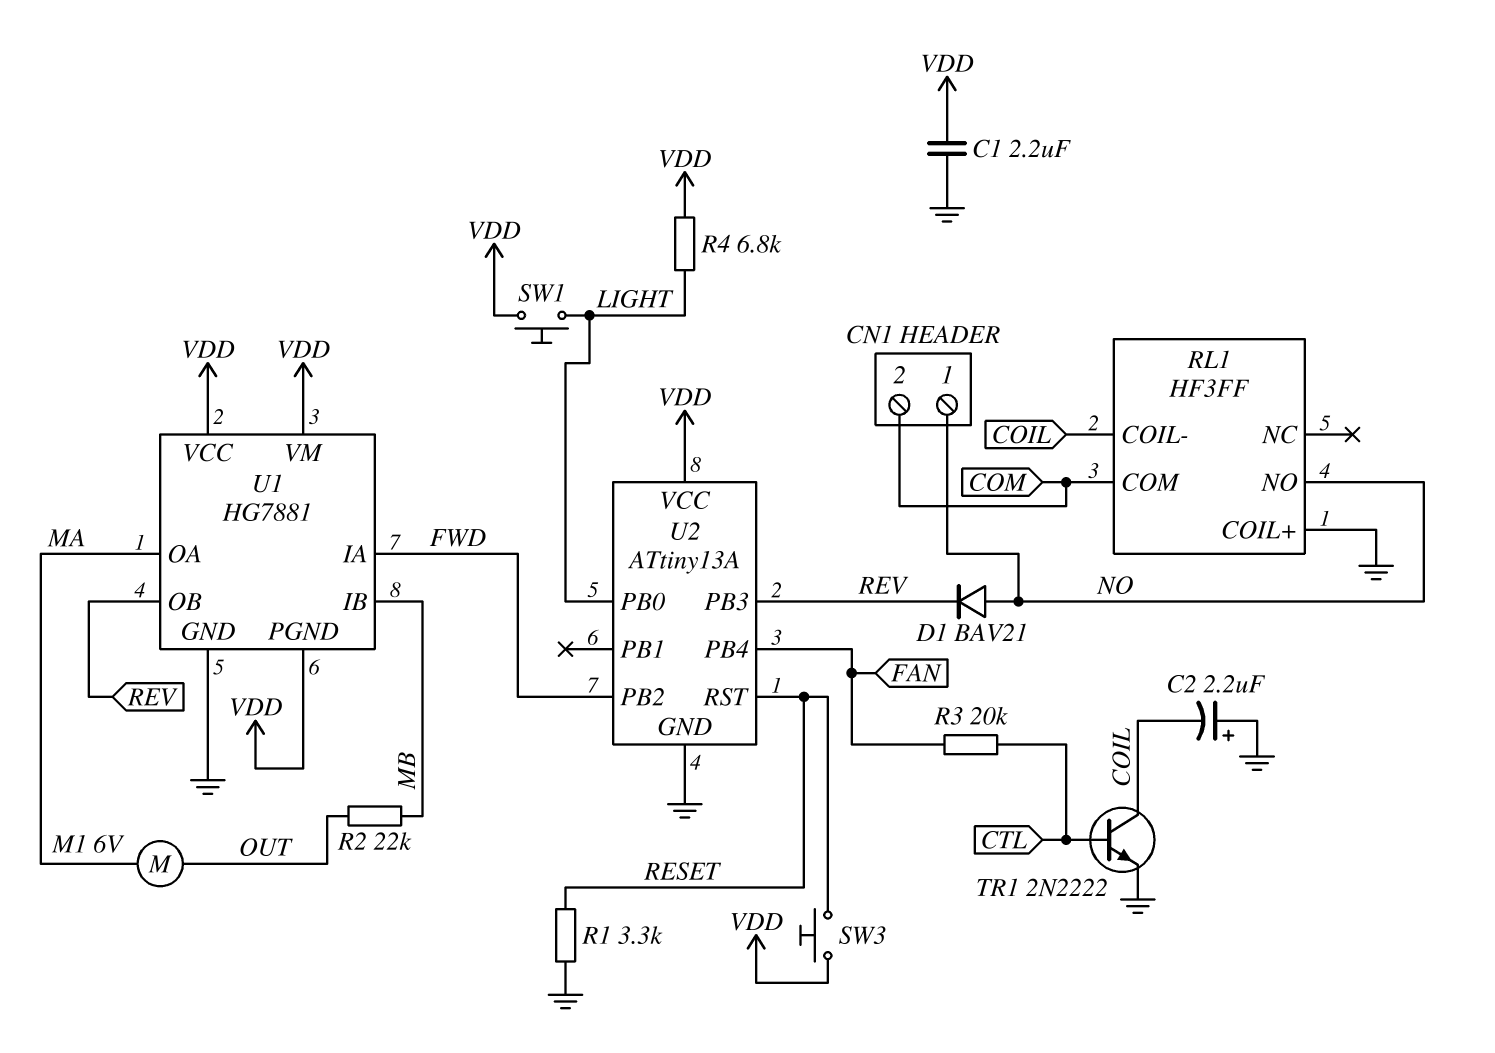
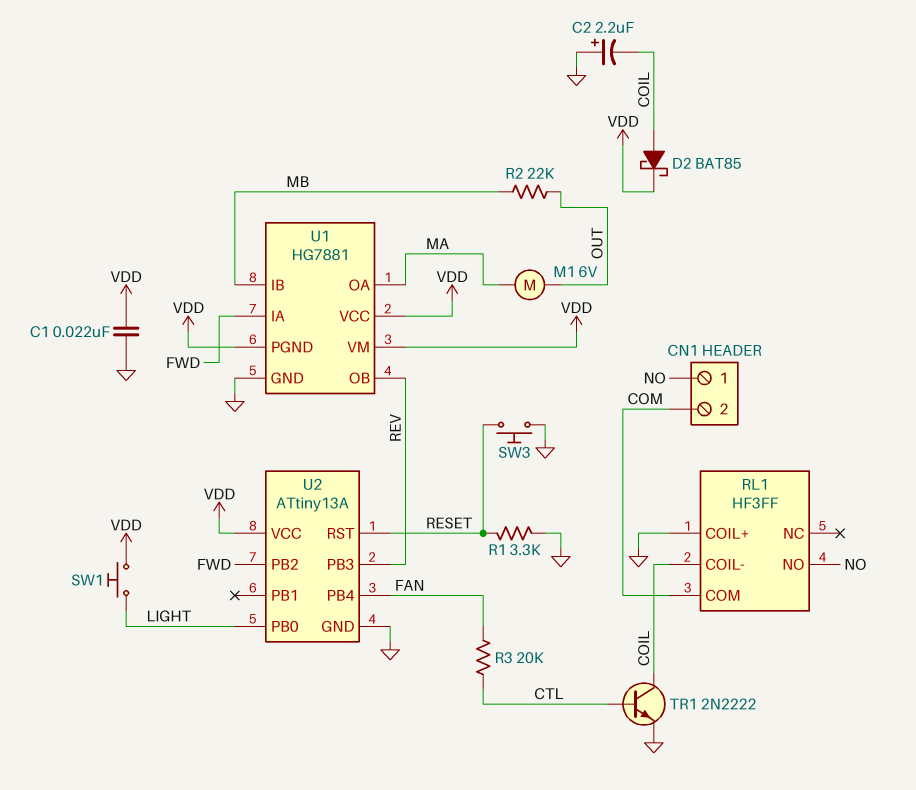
C1: 2.2uF (GND, VDD) -> 22nF (GND, VDD)
D1: diode BAV21 (A NO, K REV) -> none
D2: none -> schottky BAT85 (A COIL, K VDD)
R4: 6.8k (LIGHT, VDD) -> none
SW3: button (RESET, VDD) -> button (GND, RESET)

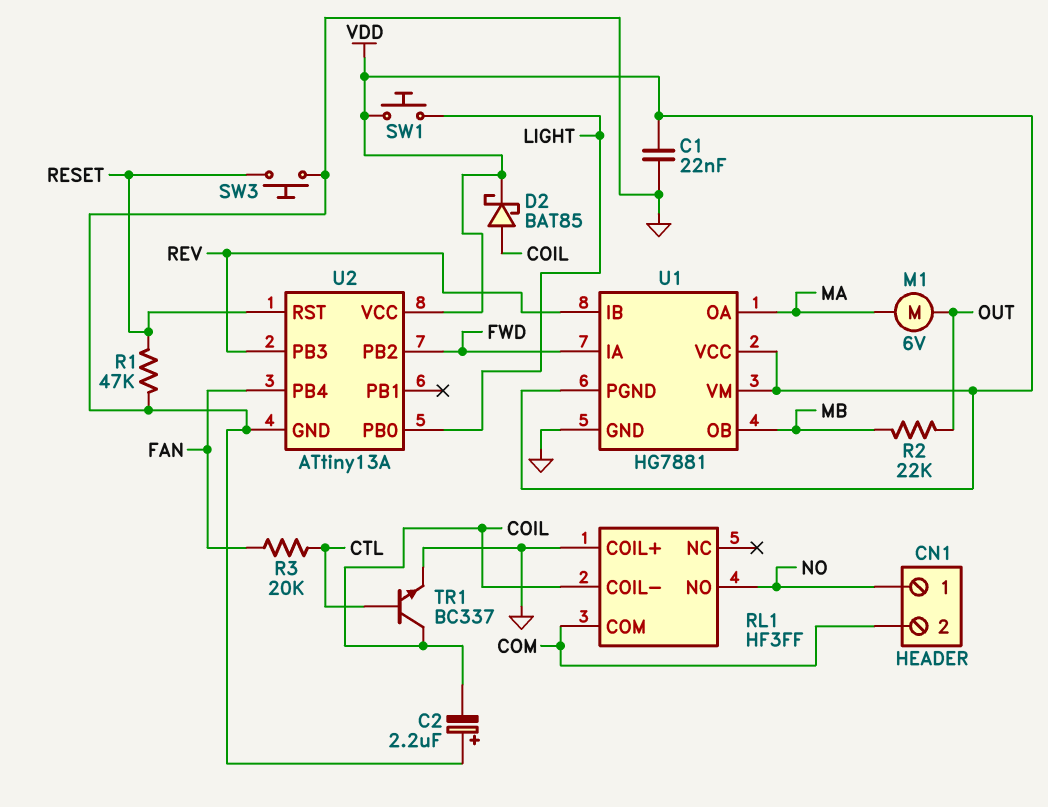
R1: 3.3k (GND, RESET) -> 47k (GND, RESET)
TR1: NPN 2N2222 (B CTL, C COIL, E GND) -> NPN BC337 (B CTL, C COIL, E GND)
U1 pin IB: MB -> REV
U1 pin OB: REV -> MB

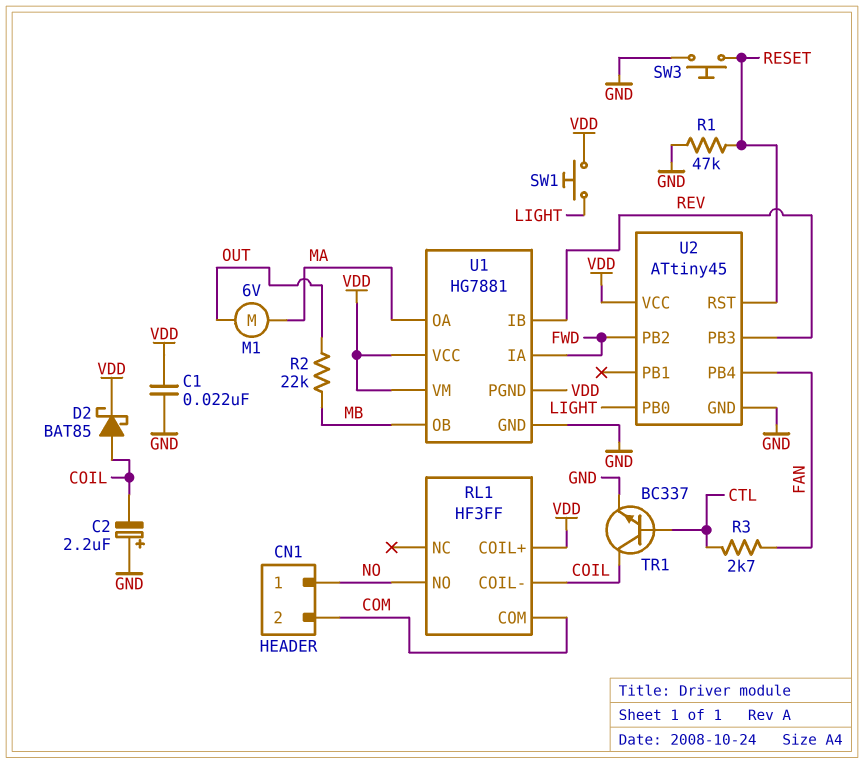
R3: 20k (CTL, FAN) -> 2.7k (CTL, FAN)
RL1 pin COIL+: GND -> VDD
U2: ATtiny13A -> ATtiny45

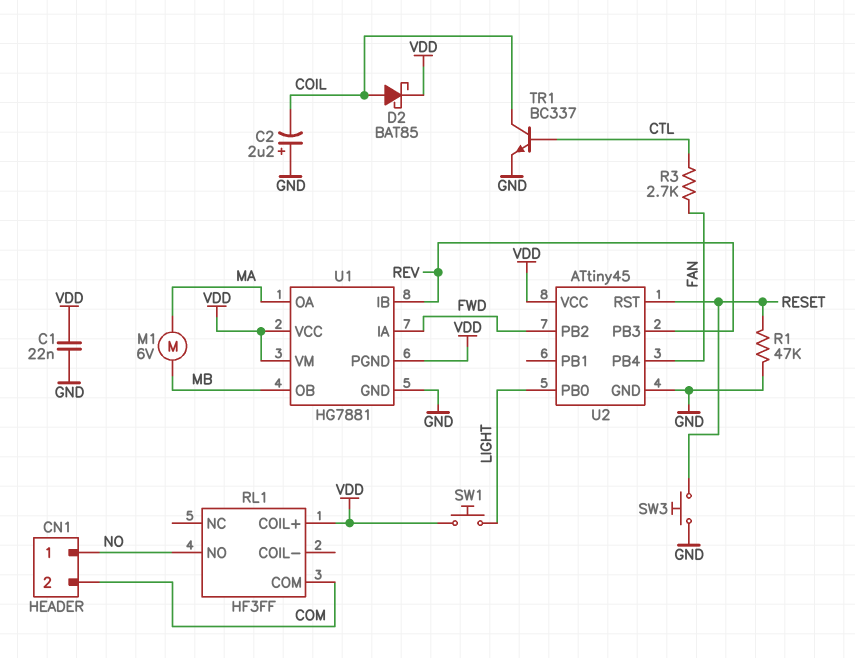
M1: motor 6V (MA, OUT) -> motor 6V (MA, MB)
R2: 22k (MB, OUT) -> none
RL1 pin COIL-: COIL -> none

